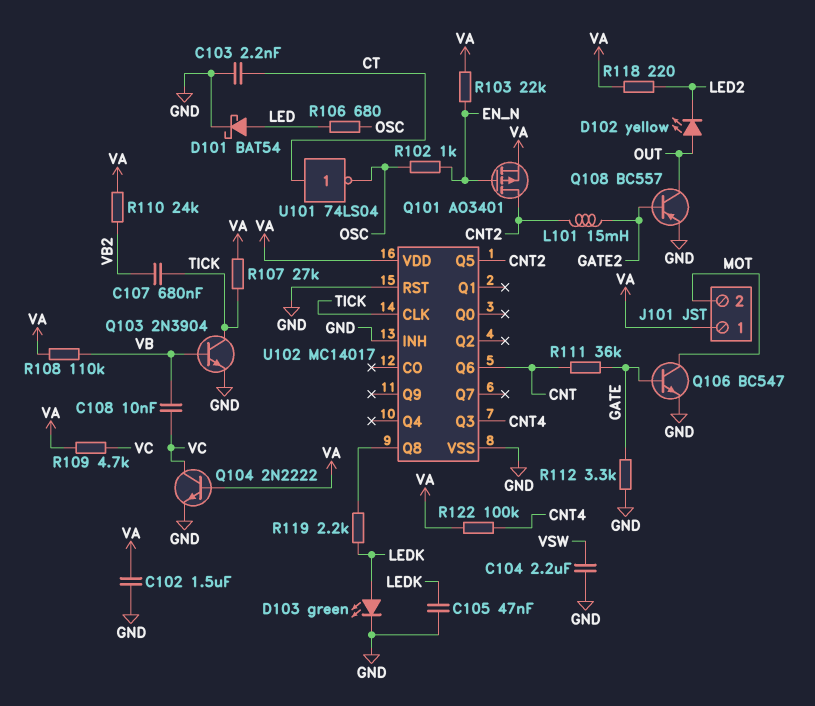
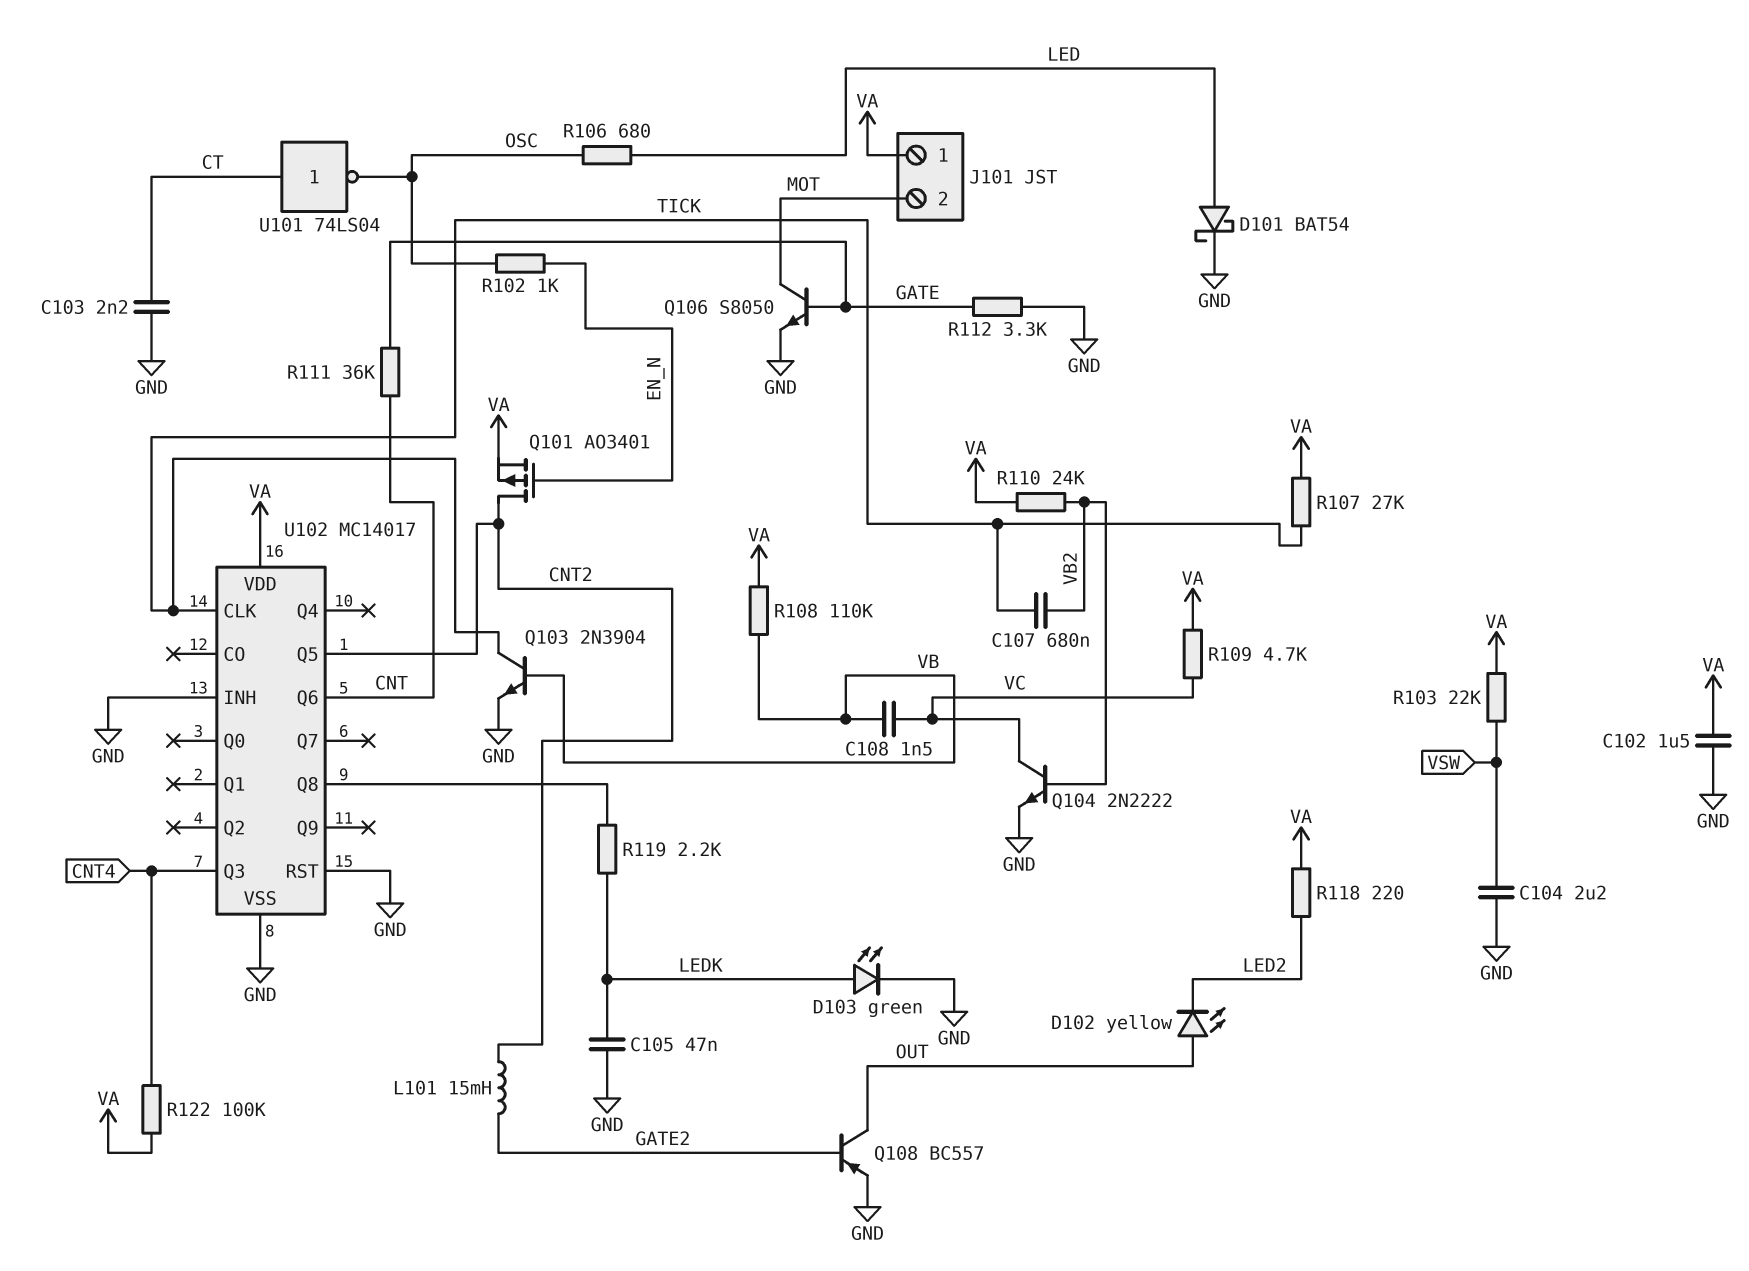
C108: 10nF (VB, VC) -> 1.5nF (VB, VC)
Q104: NPN 2N2222 (B VA, C VC, E GND) -> NPN 2N2222 (B VB2, C VC, E GND)
Q106: NPN BC547 (B GATE, C MOT, E GND) -> NPN S8050 (B GATE, C MOT, E GND)
R103: 22k (EN_N, VA) -> 22k (VA, VSW)

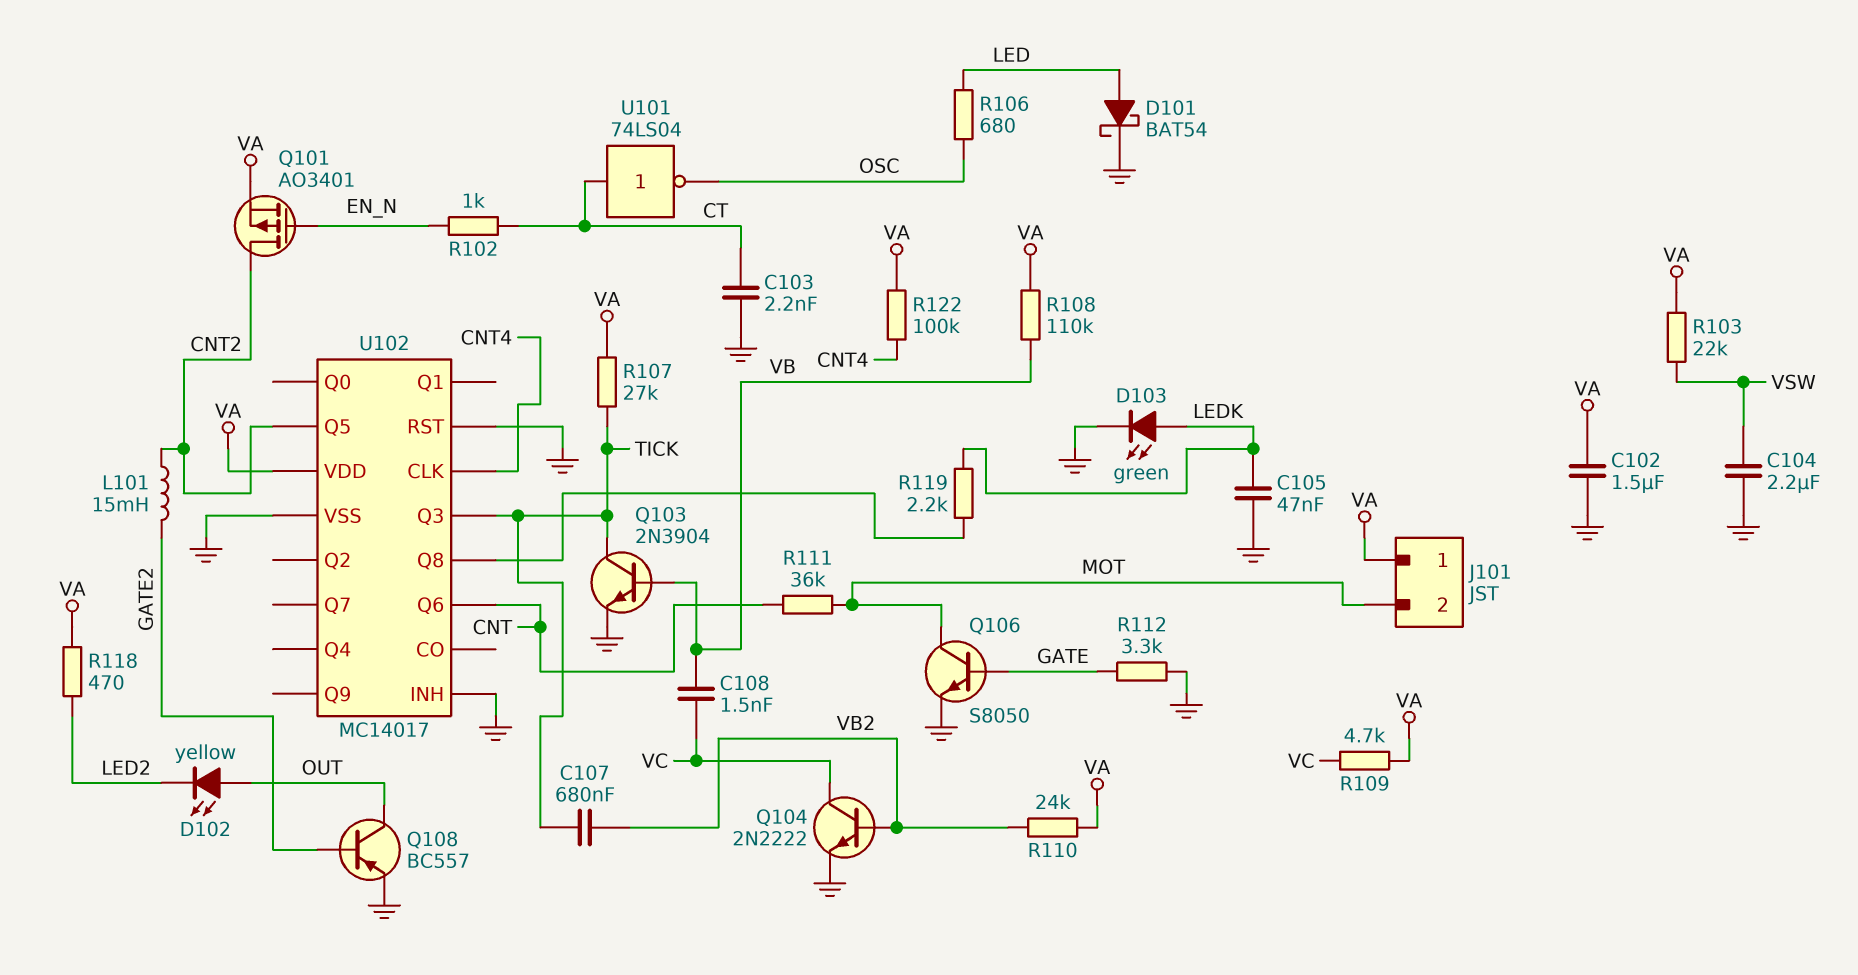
R102: 1k (EN_N, OSC) -> 1k (CT, EN_N)
R111: 36k (CNT, GATE) -> 36k (CNT, MOT)
R118: 220 (LED2, VA) -> 470 (LED2, VA)
U102 pin CLK: TICK -> CNT4
U102 pin Q3: CNT4 -> TICK

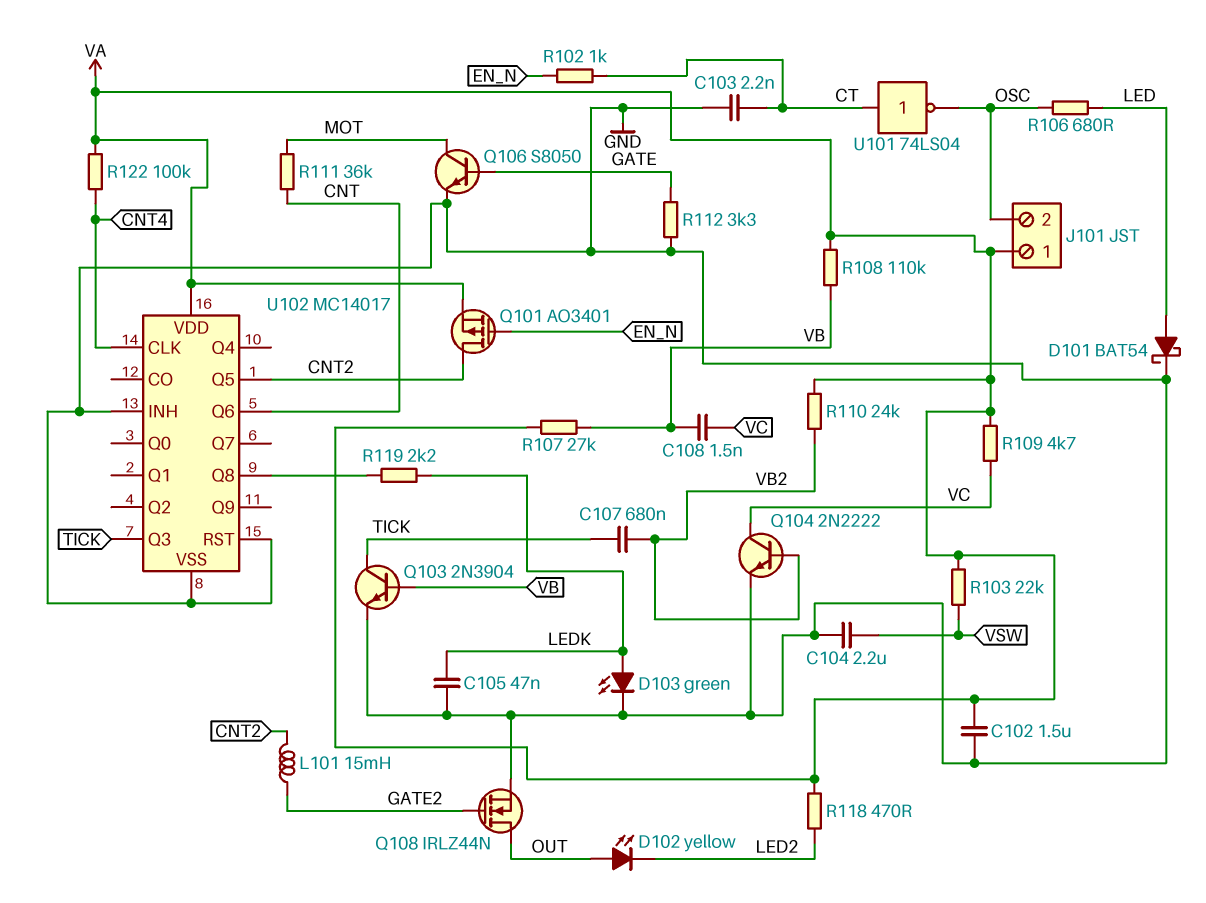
J101 pin 2: MOT -> OSC
Q108: PNP BC557 (B GATE2, C OUT, E GND) -> NMOS IRLZ44N (G GATE2, D OUT, S GND)
R107: 27k (TICK, VA) -> 27k (VA, VB)

